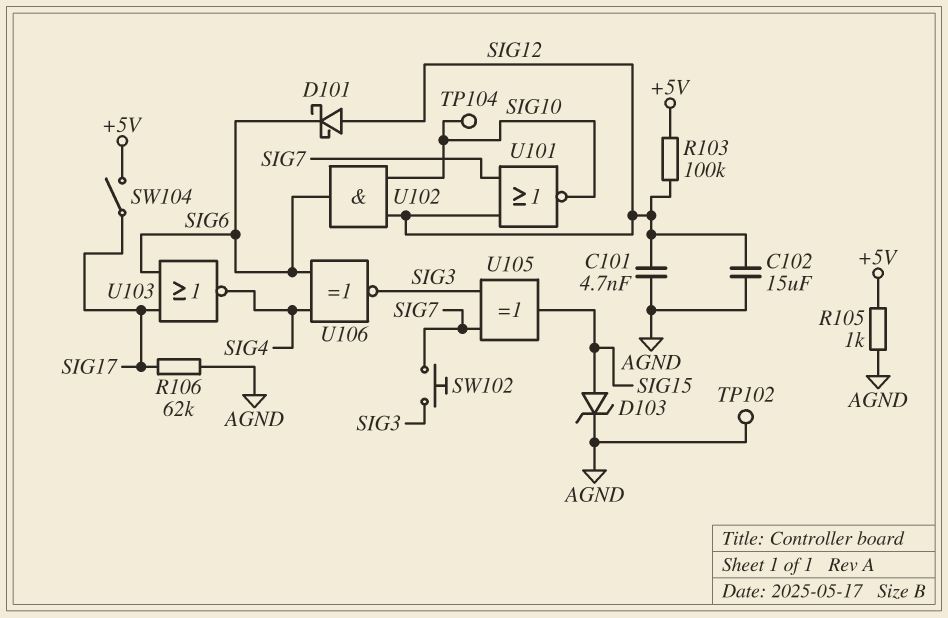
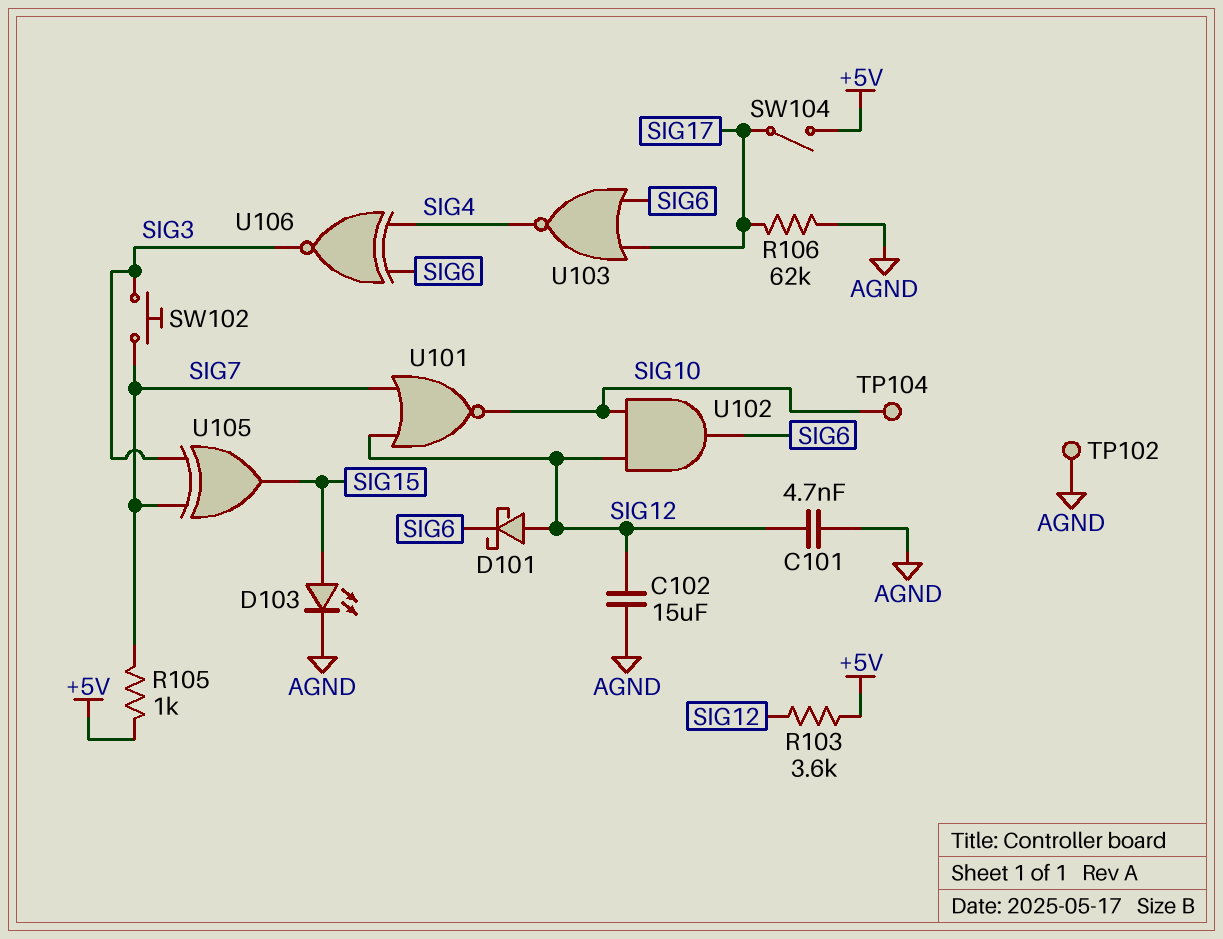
D103: zener (A SIG15, K AGND) -> LED (A SIG15, K AGND)
R103: 100k (+5V, SIG12) -> 3.6k (+5V, SIG12)
R105: 1k (+5V, AGND) -> 1k (+5V, SIG7)

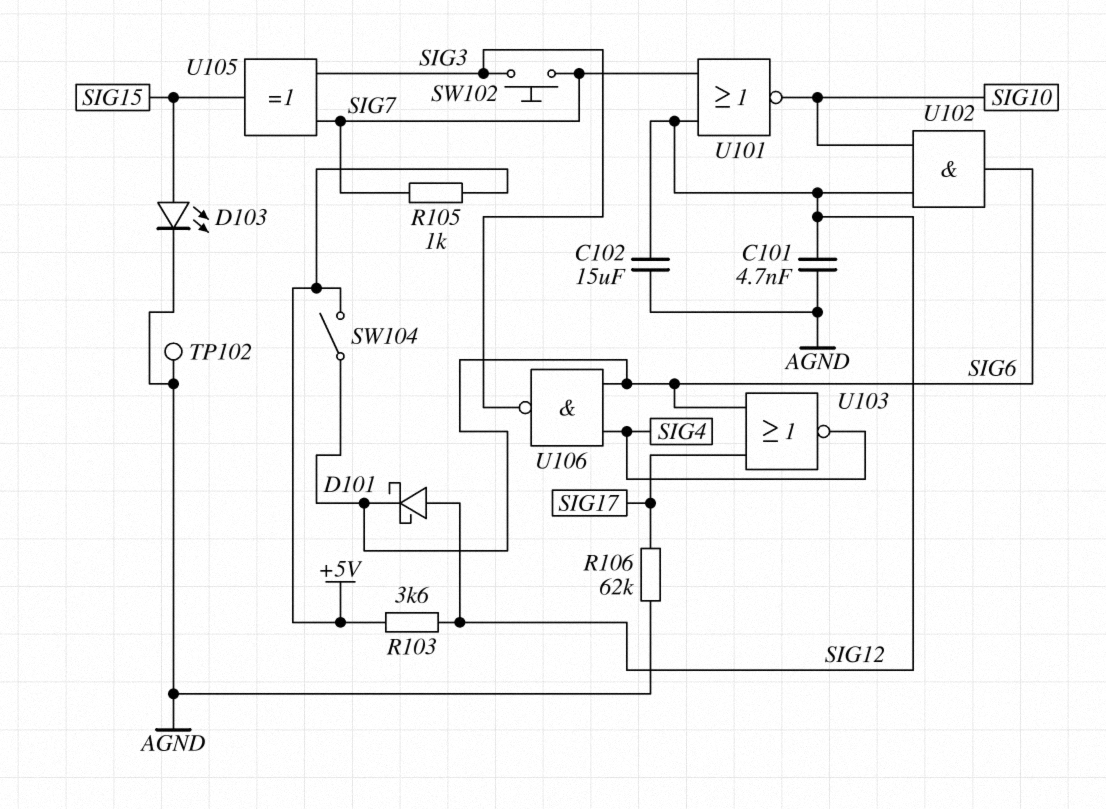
SW104: switch (+5V, SIG17) -> switch (+5V, SIG6)
TP104: test point (SIG10) -> none
U106: XNOR (in SIG4, in SIG6, out SIG3) -> NAND (in SIG4, in SIG6, out SIG3)

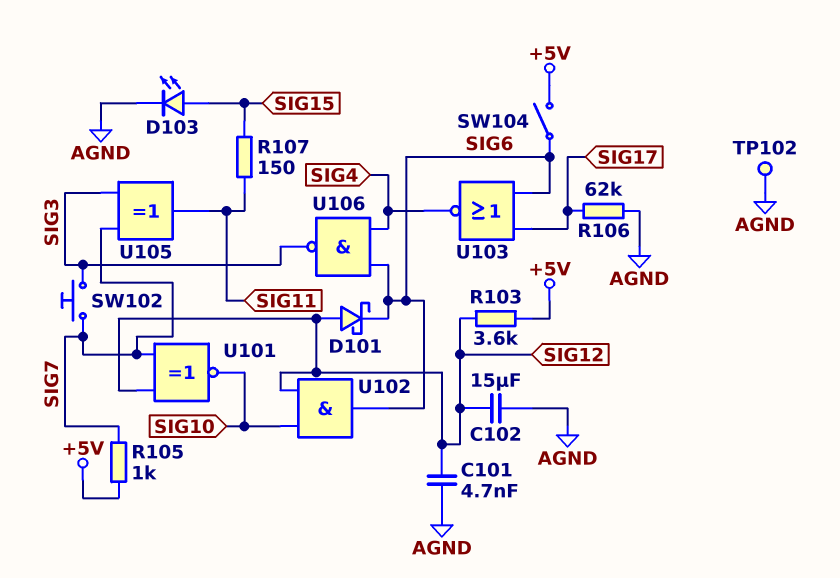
R107: none -> 150 (SIG11, SIG15)
U101: NOR (in SIG7, in SIG12, out SIG10) -> XNOR (in SIG7, in SIG12, out SIG10)
U105: XOR (in SIG3, in SIG7, out SIG15) -> XOR (in SIG3, in SIG7, out SIG11)

